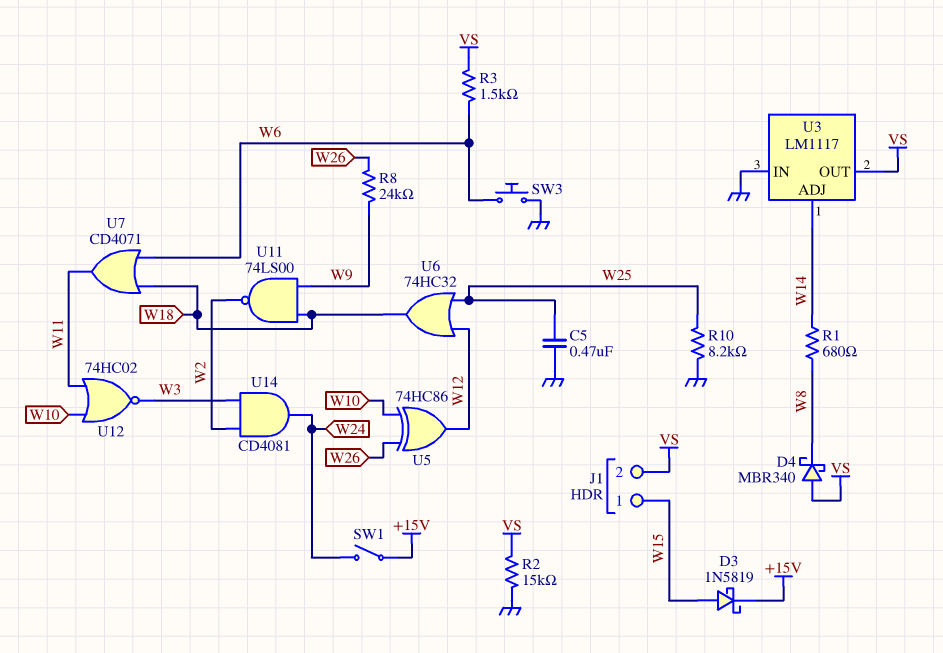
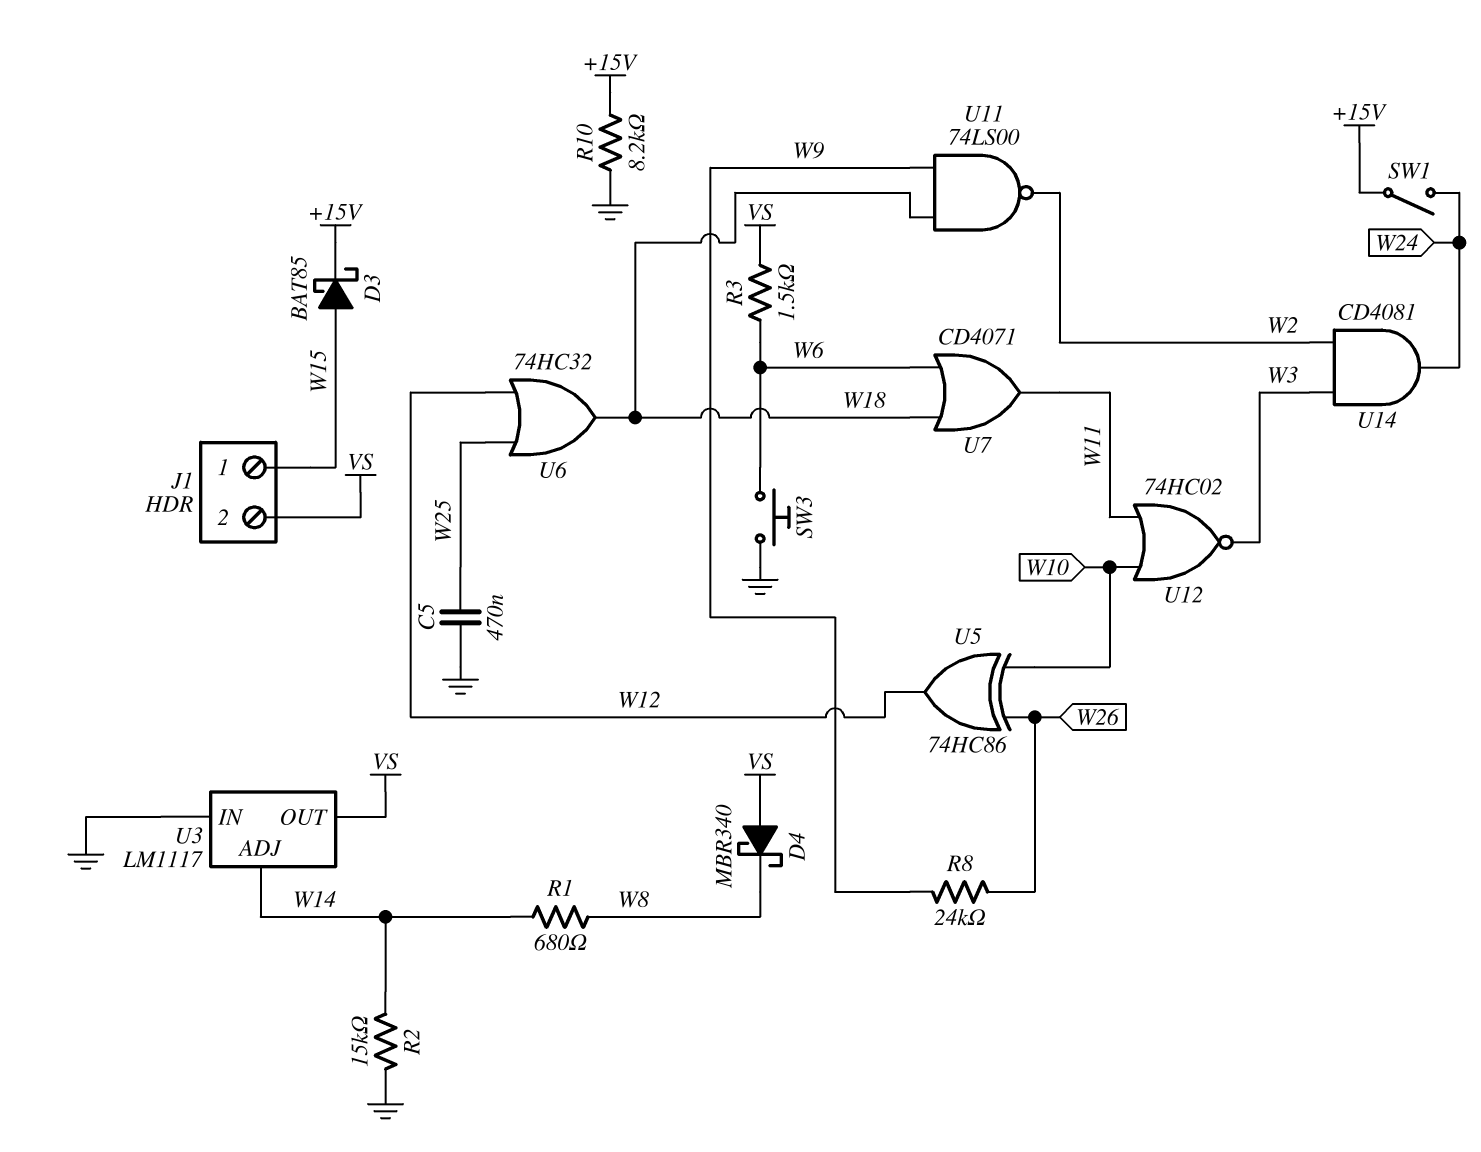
D3: schottky 1N5819 (A W15, K +15V) -> schottky BAT85 (A W15, K +15V)
R2: 15k (GND, VS) -> 15k (GND, W14)
R10: 8.2k (GND, W25) -> 8.2k (+15V, GND)

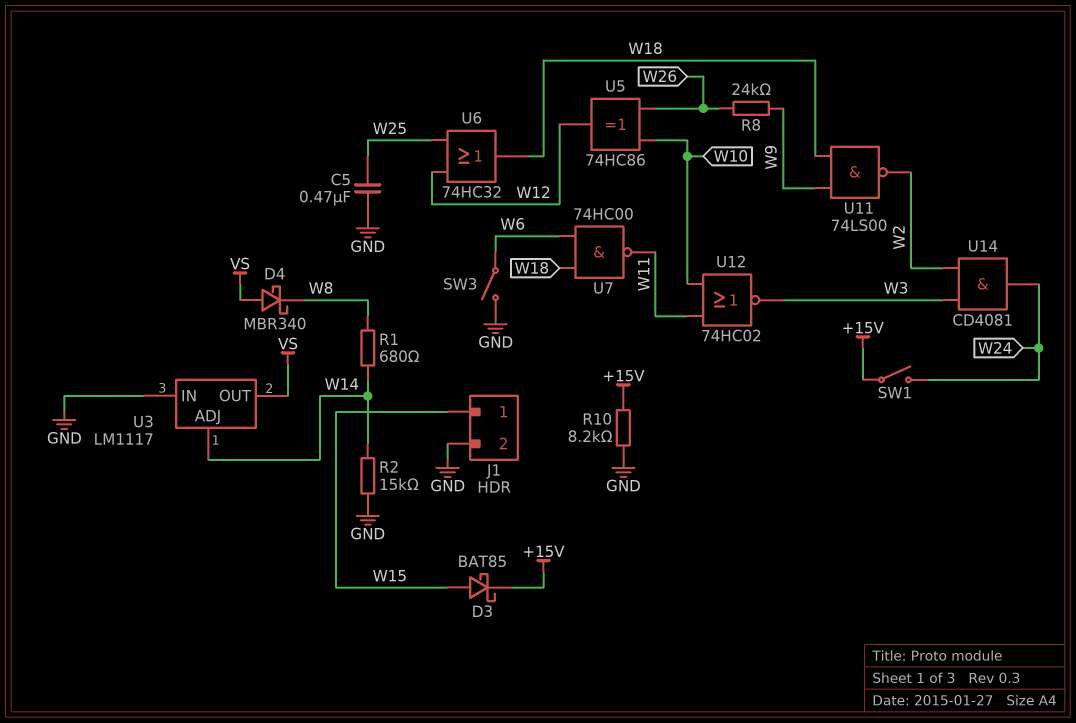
J1 pin 2: VS -> GND
R3: 1.5k (VS, W6) -> none
SW3: button (GND, W6) -> switch (GND, W6)
U7: OR CD4071 (in W6, in W18, out W11) -> NAND 74HC00 (in W6, in W18, out W11)

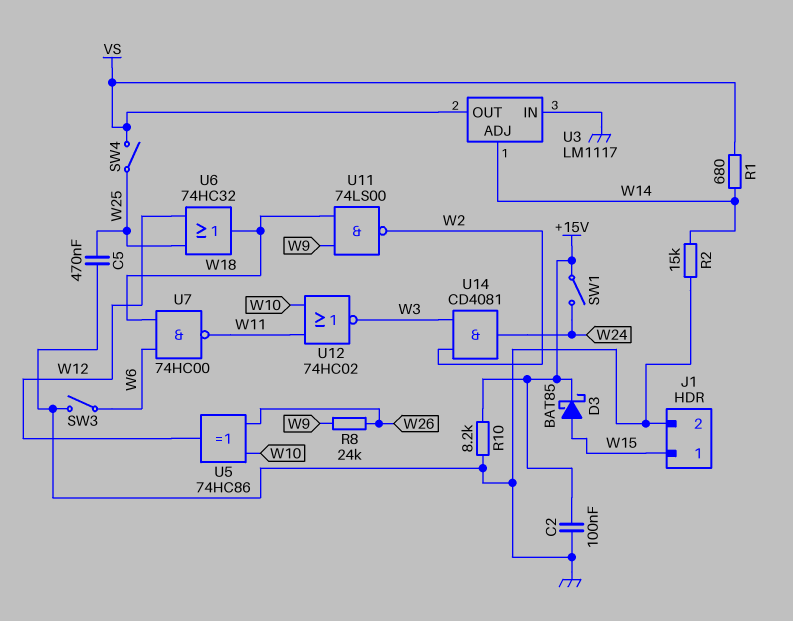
C2: none -> 100nF (+15V, GND)
D4: schottky MBR340 (A VS, K W8) -> none
R1: 680 (W8, W14) -> 680 (VS, W14)
SW4: none -> switch (VS, W25)

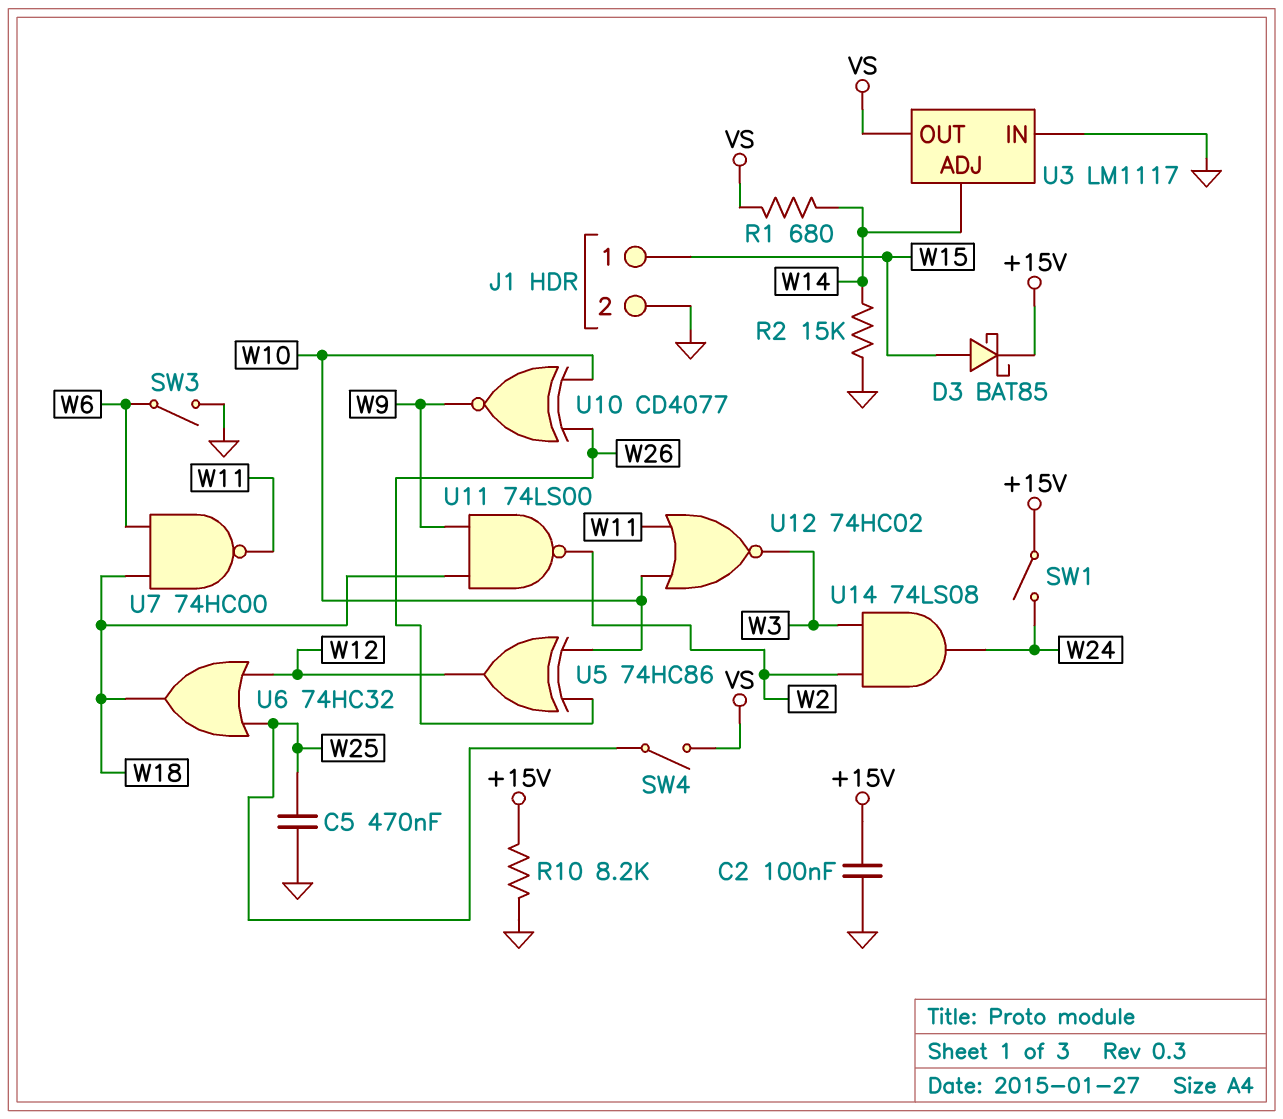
R8: 24k (W9, W26) -> none
U10: none -> XNOR CD4077 (in W10, in W26, out W9)
U14: AND CD4081 (in W2, in W3, out W24) -> AND 74LS08 (in W2, in W3, out W24)

